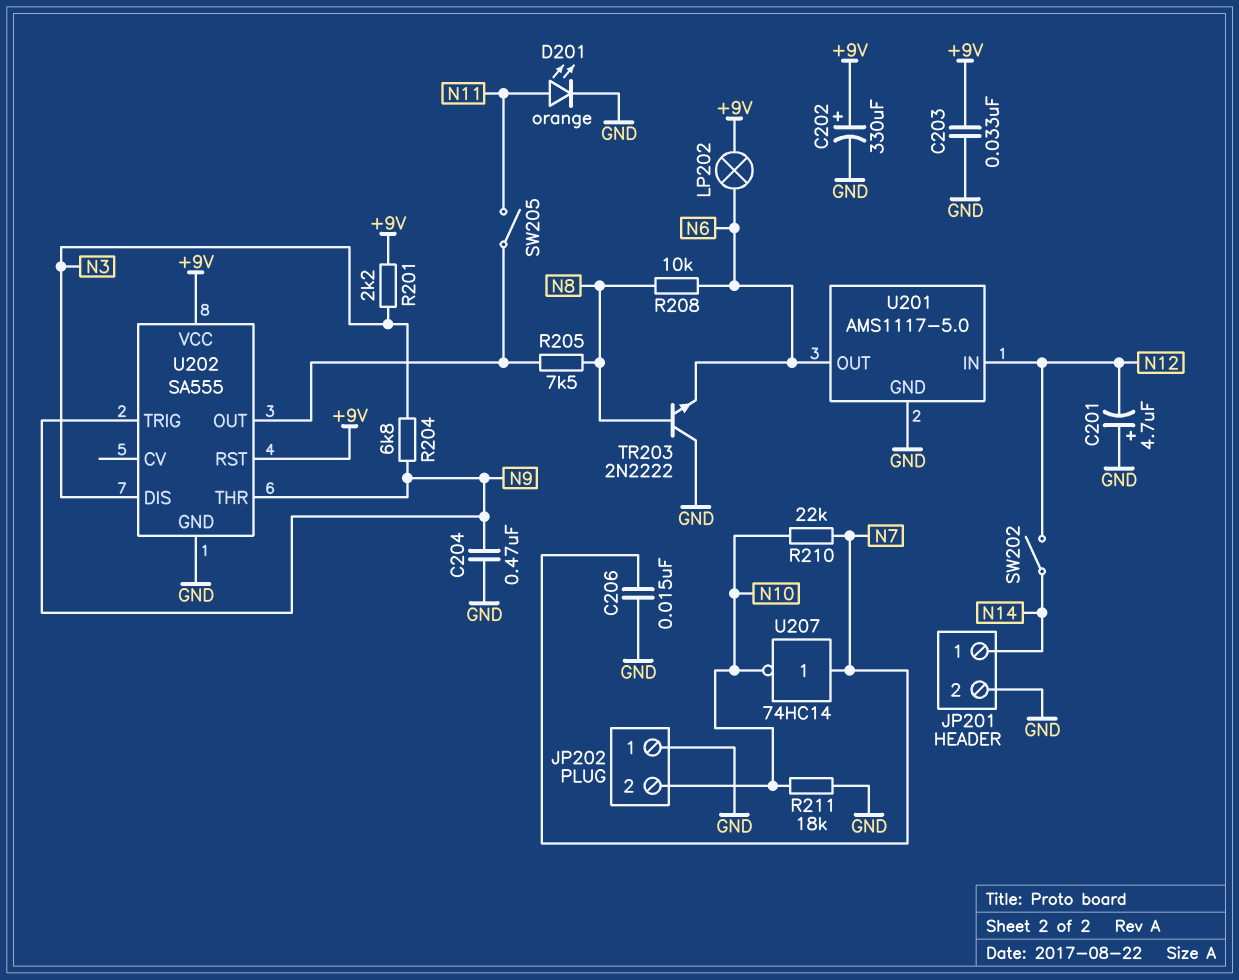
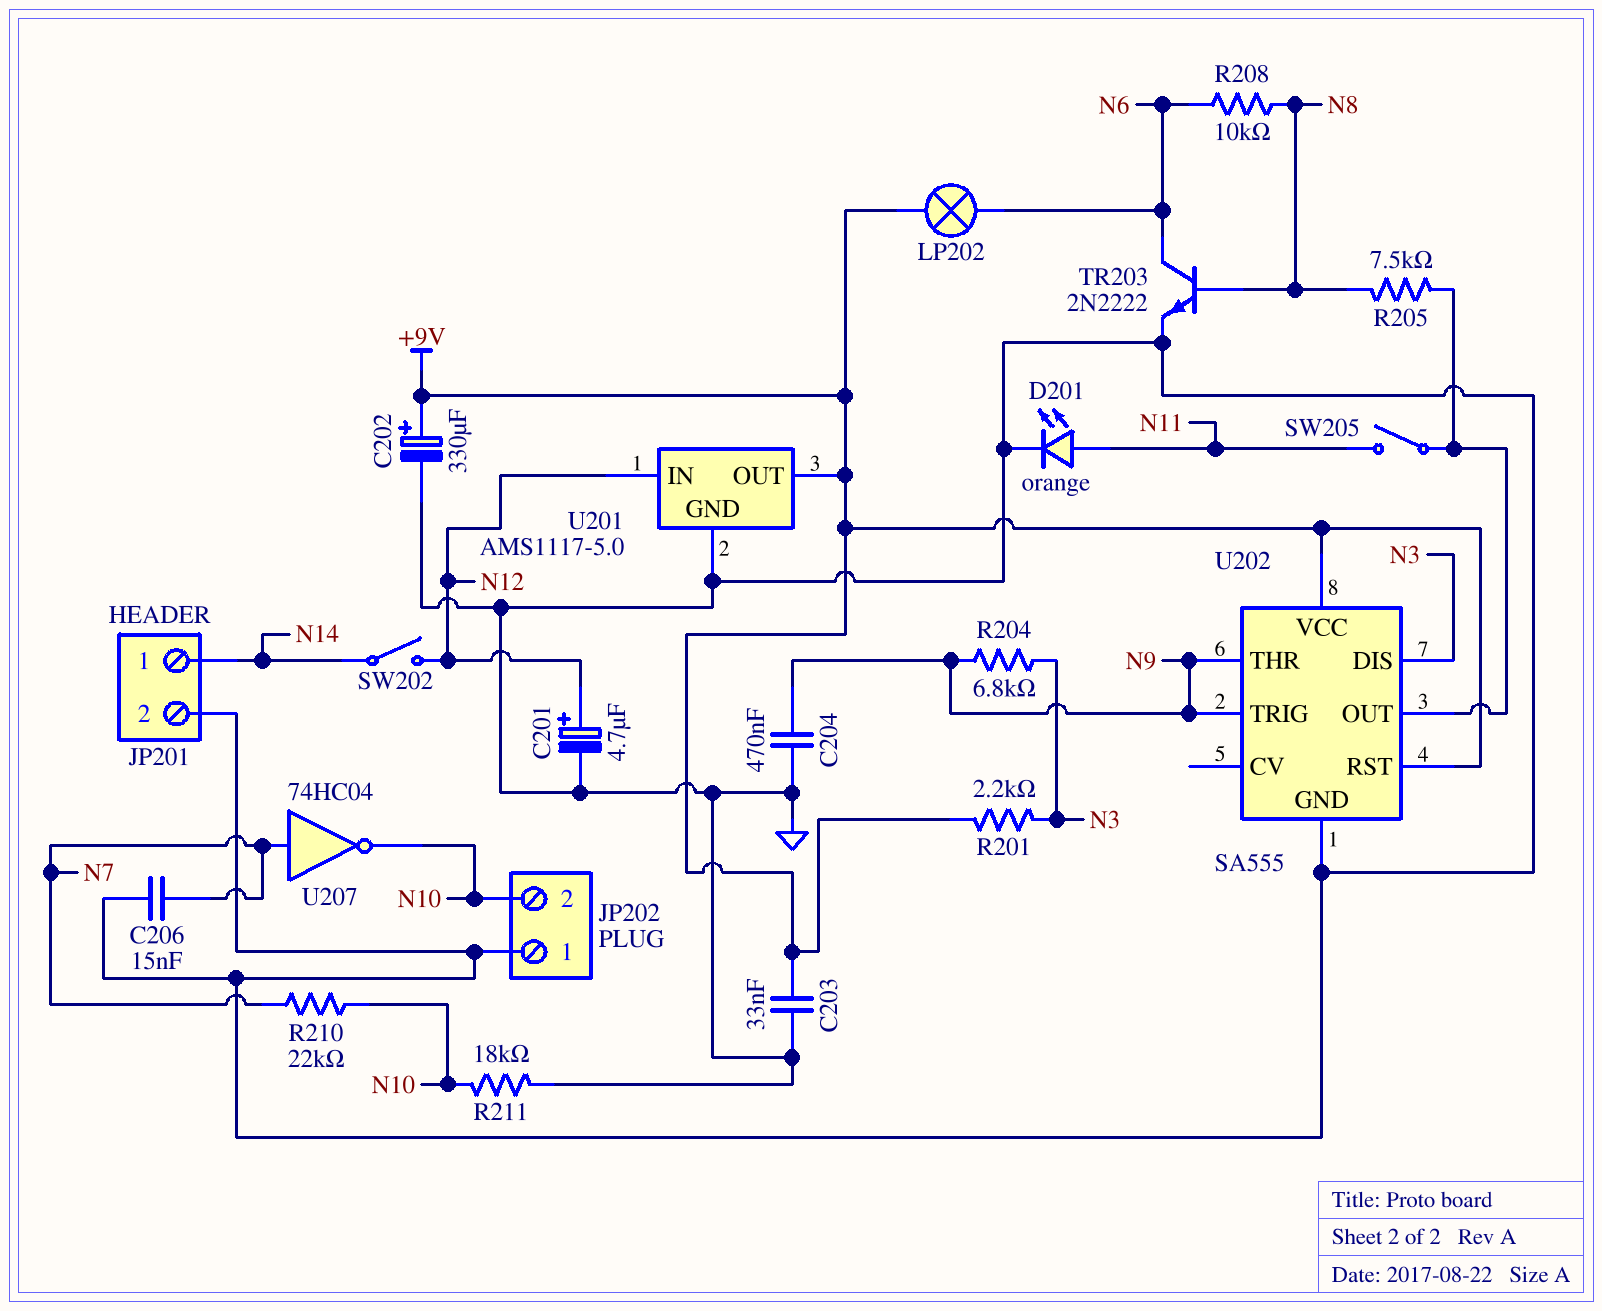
C201: 4.7uF (plus GND, minus N12) -> 4.7uF (plus N12, minus GND)
TR203: NPN 2N2222 (B N8, C GND, E N6) -> NPN 2N2222 (B N8, C N6, E GND)
U201 pin OUT: N6 -> +9V
U207: NOT 74HC14 (in N7, out N10) -> NOT 74HC04 (in N7, out N10)

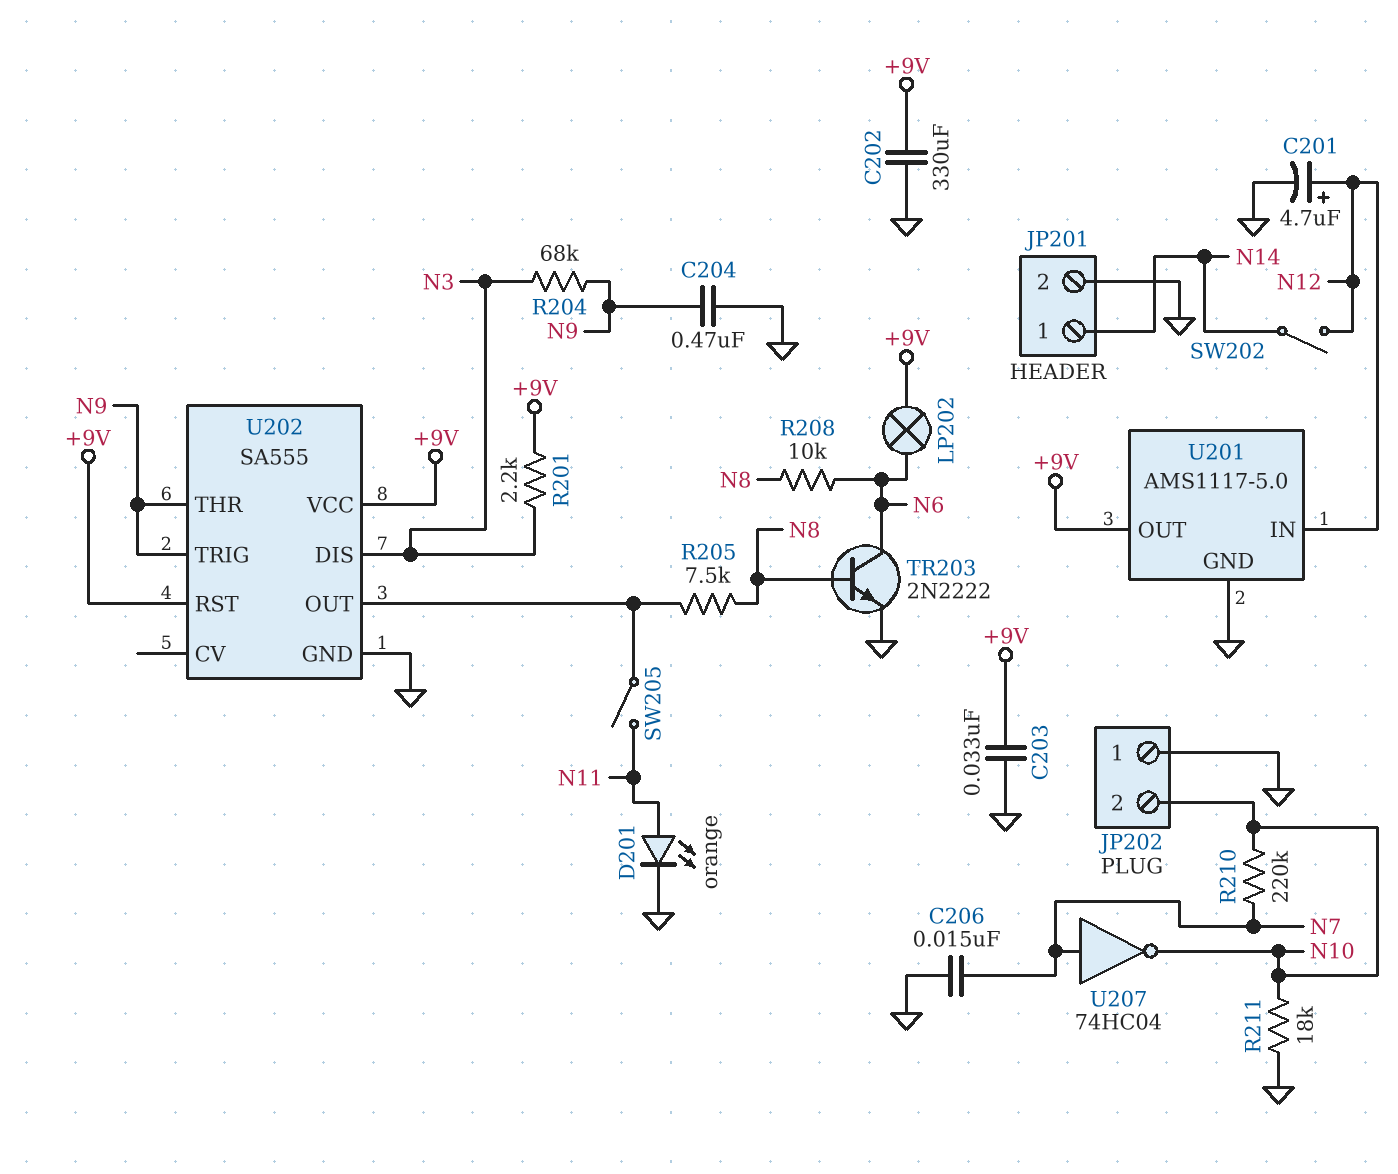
C202: 330uF (plus +9V, minus GND) -> 330uF (+9V, GND)
R204: 6.8k (N3, N9) -> 68k (N3, N9)
R210: 22k (N7, N10) -> 220k (N7, N10)

